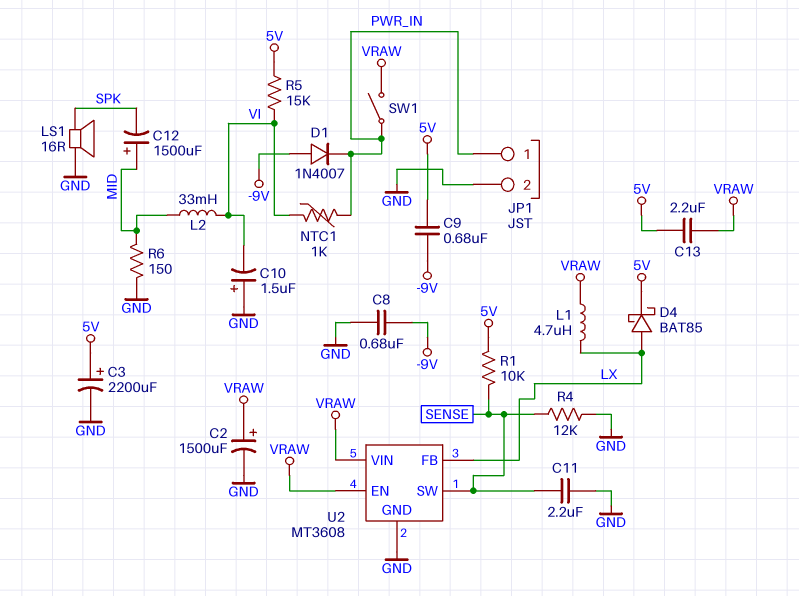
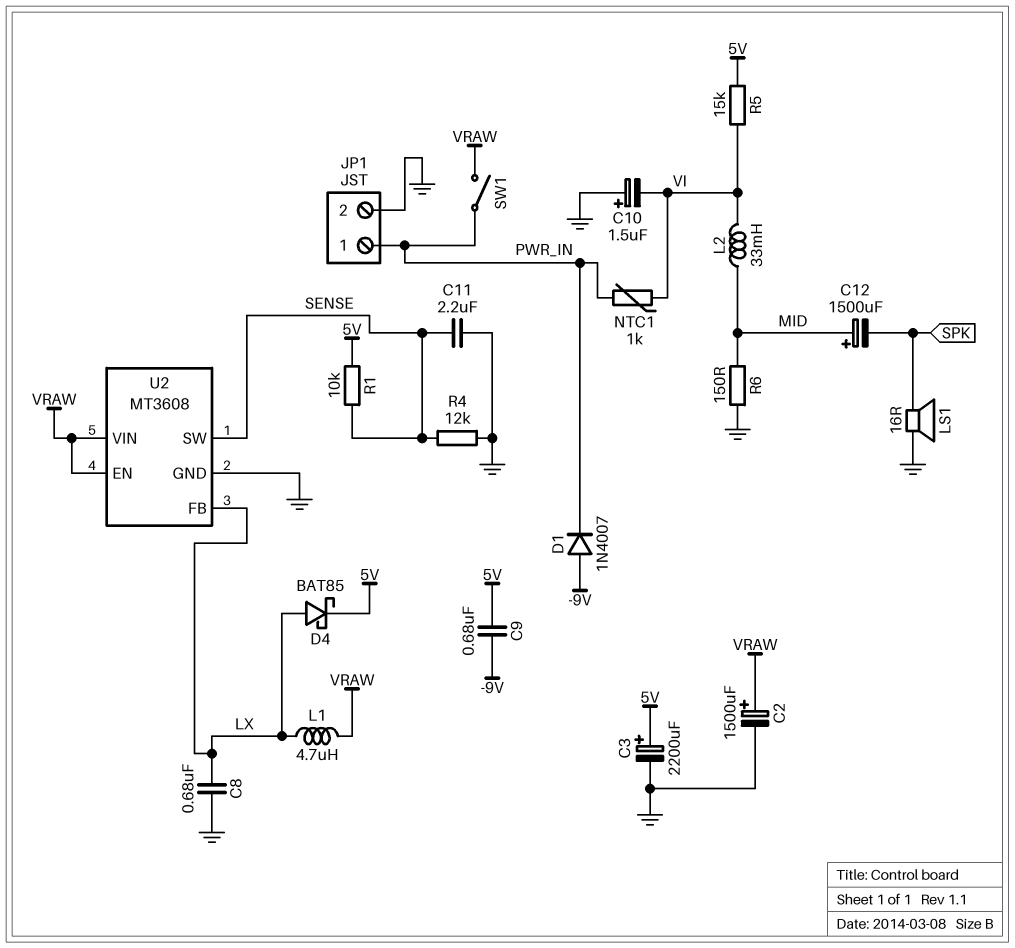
C8: 680nF (-9V, GND) -> 680nF (GND, LX)
C13: 2.2uF (5V, VRAW) -> none

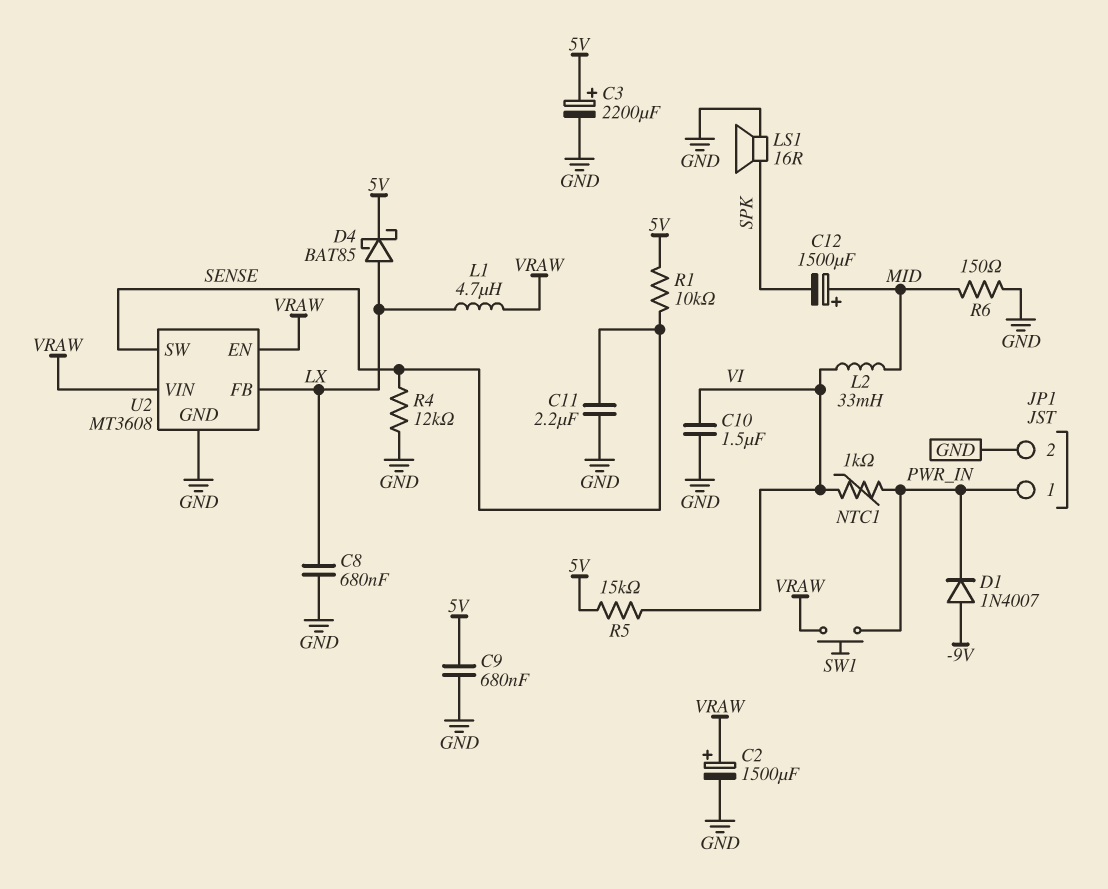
C9: 680nF (-9V, 5V) -> 680nF (5V, GND)
C10: 1.5uF (plus GND, minus VI) -> 1.5uF (GND, VI)
SW1: switch (PWR_IN, VRAW) -> button (PWR_IN, VRAW)

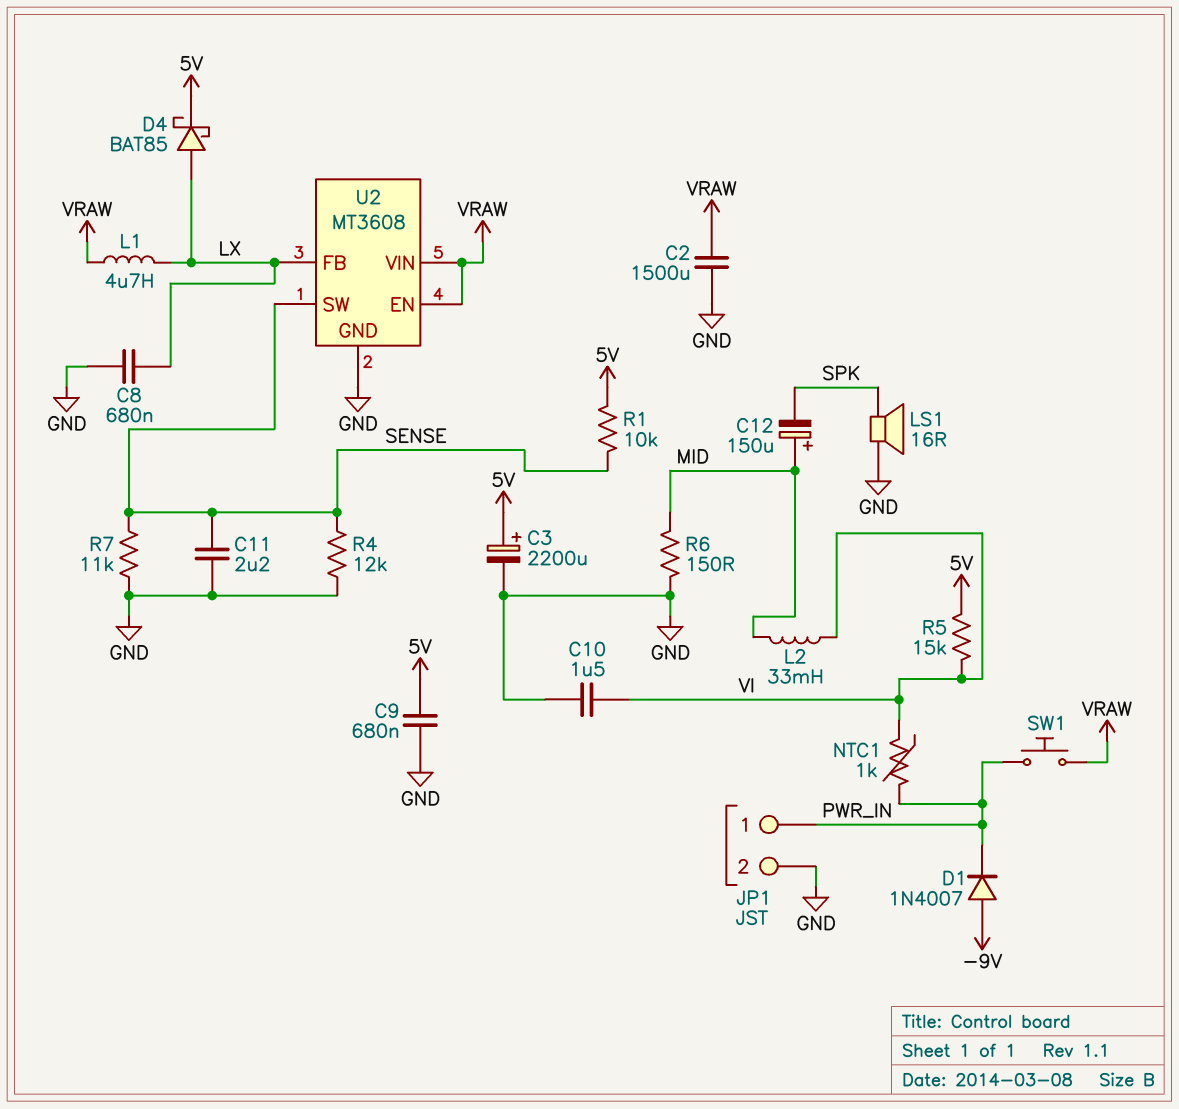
C2: 1500uF (plus VRAW, minus GND) -> 1500uF (GND, VRAW)
C12: 1500uF (plus MID, minus SPK) -> 150uF (plus MID, minus SPK)
R7: none -> 11k (GND, SENSE)

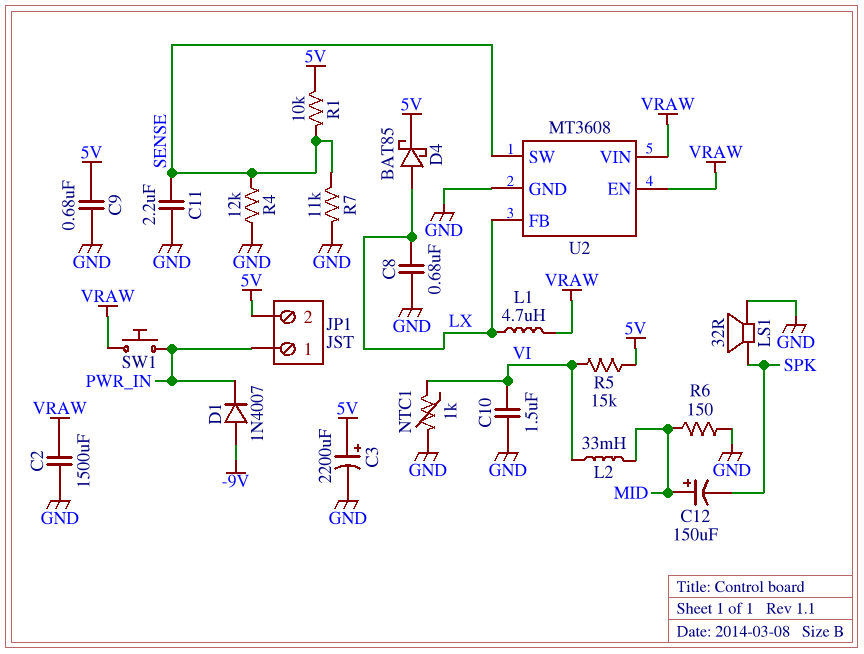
JP1 pin 2: GND -> 5V
LS1: speaker 16R (GND, SPK) -> speaker 32R (GND, SPK)
NTC1: 1k (PWR_IN, VI) -> 1k (GND, VI)

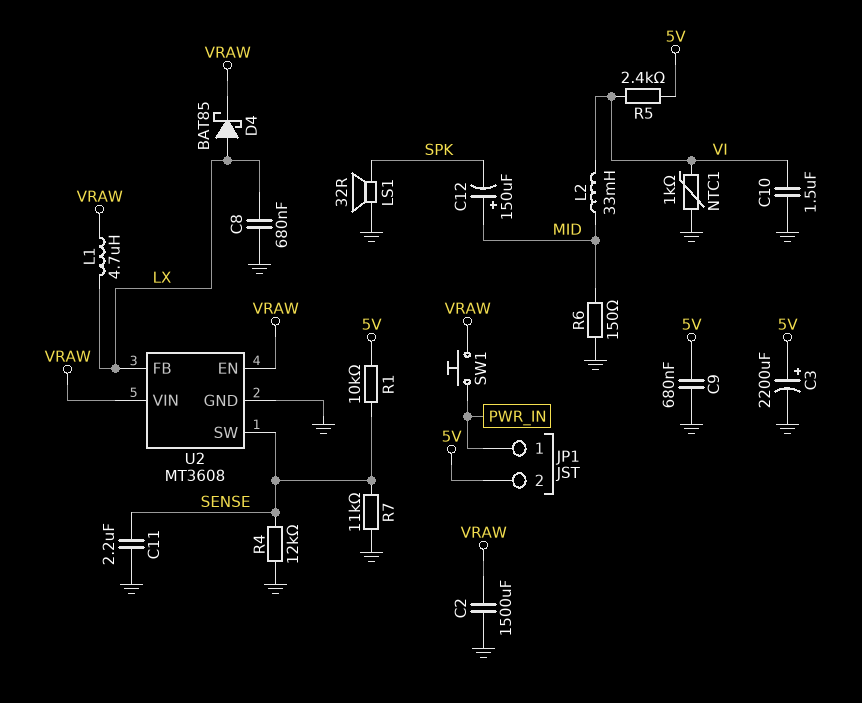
D1: diode 1N4007 (A -9V, K PWR_IN) -> none
D4: schottky BAT85 (A LX, K 5V) -> schottky BAT85 (A LX, K VRAW)
R5: 15k (5V, VI) -> 2.4k (5V, VI)

